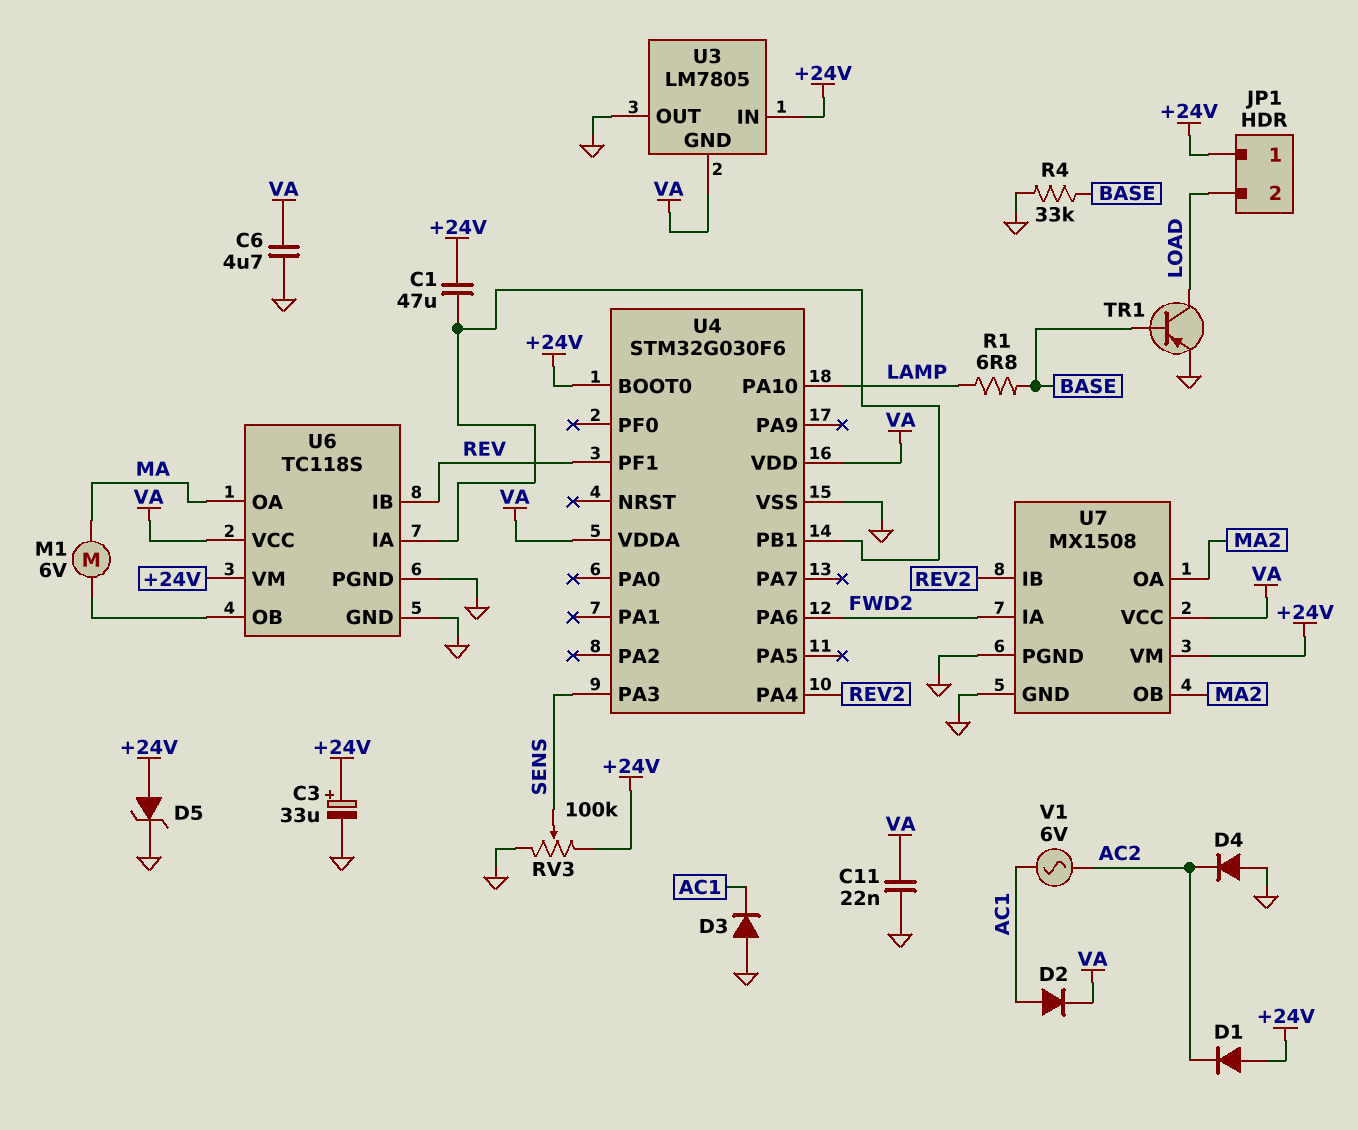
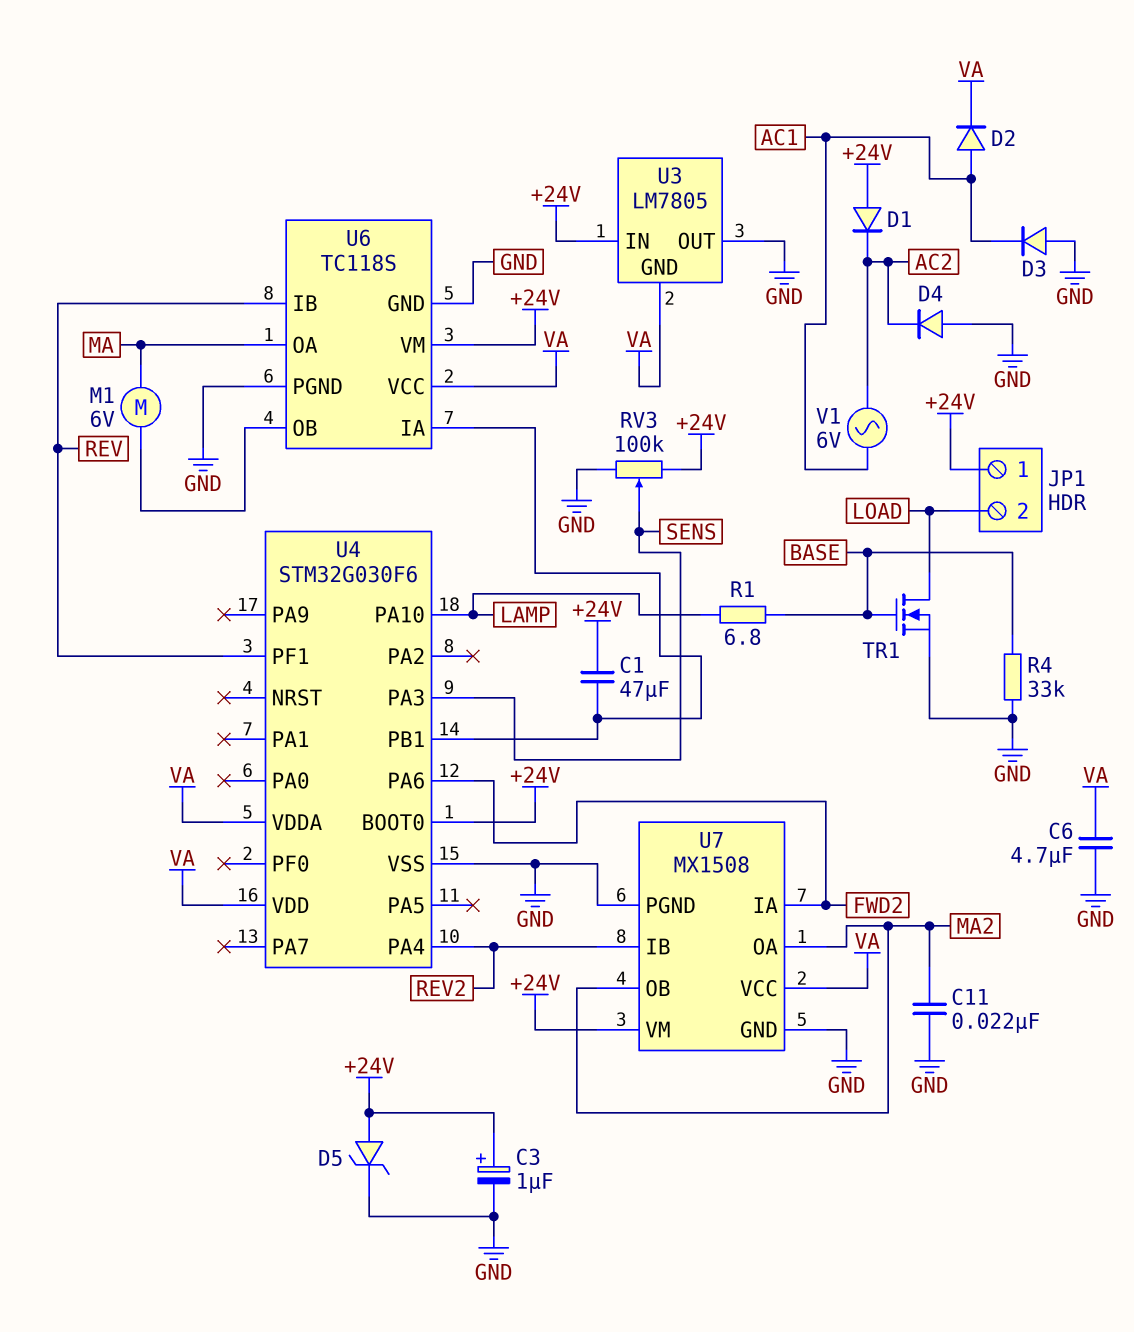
C3: 33uF (plus +24V, minus GND) -> 1uF (plus +24V, minus GND)
C11: 22nF (GND, VA) -> 22nF (GND, MA2)
TR1: PNP (B BASE, C LOAD, E GND) -> NMOS (G BASE, D LOAD, S GND)

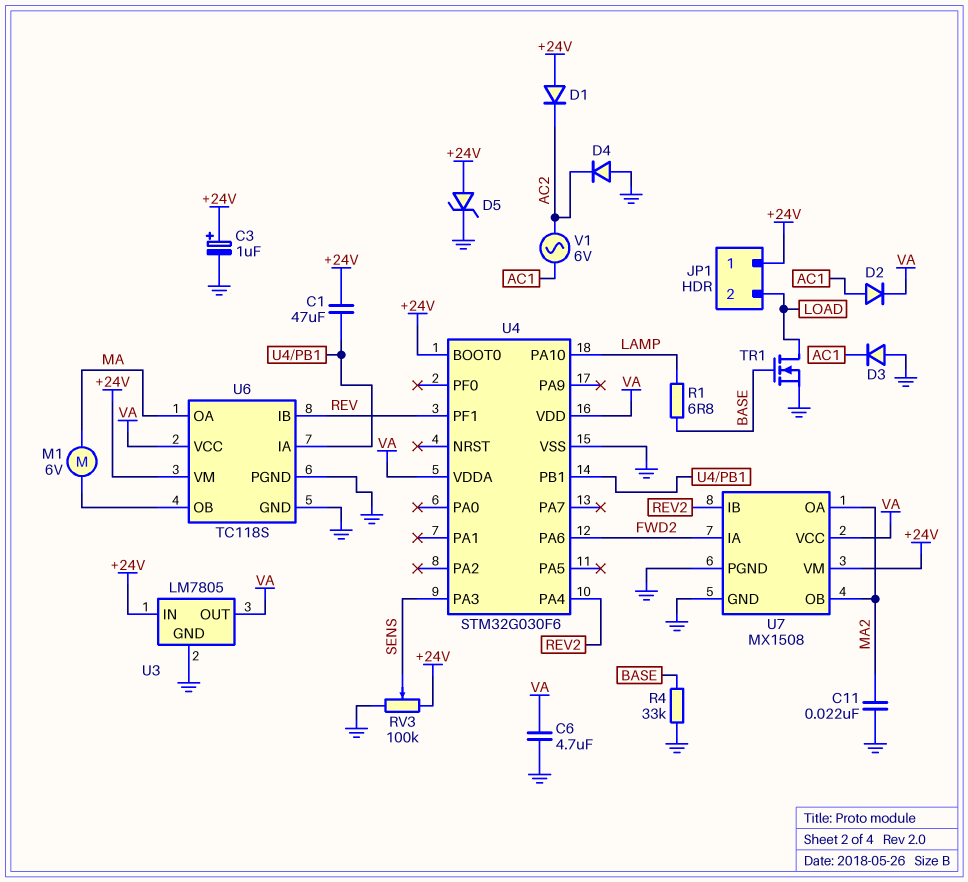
U3 pin GND: VA -> GND
U3 pin OUT: GND -> VA

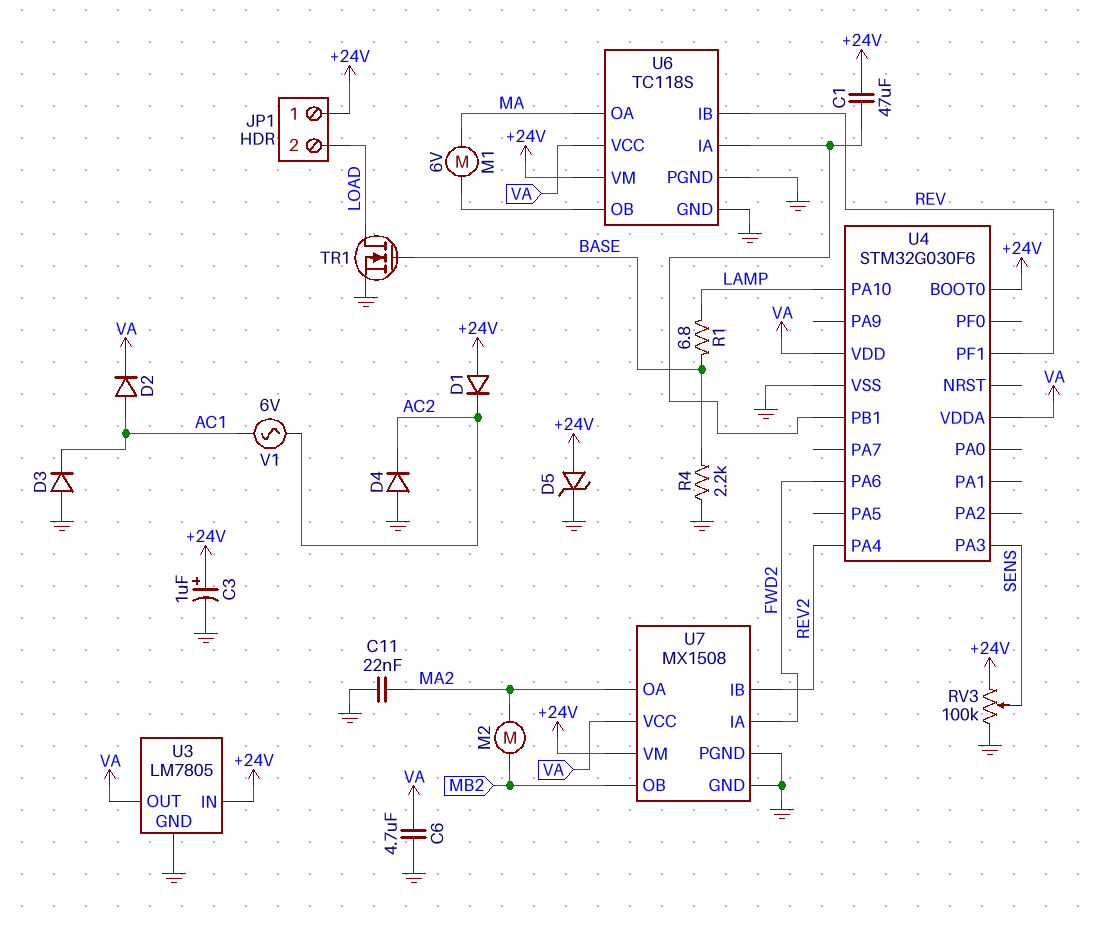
M2: none -> motor (MA2, MB2)
R4: 33k (BASE, GND) -> 2.2k (BASE, GND)
U7 pin OB: MA2 -> MB2

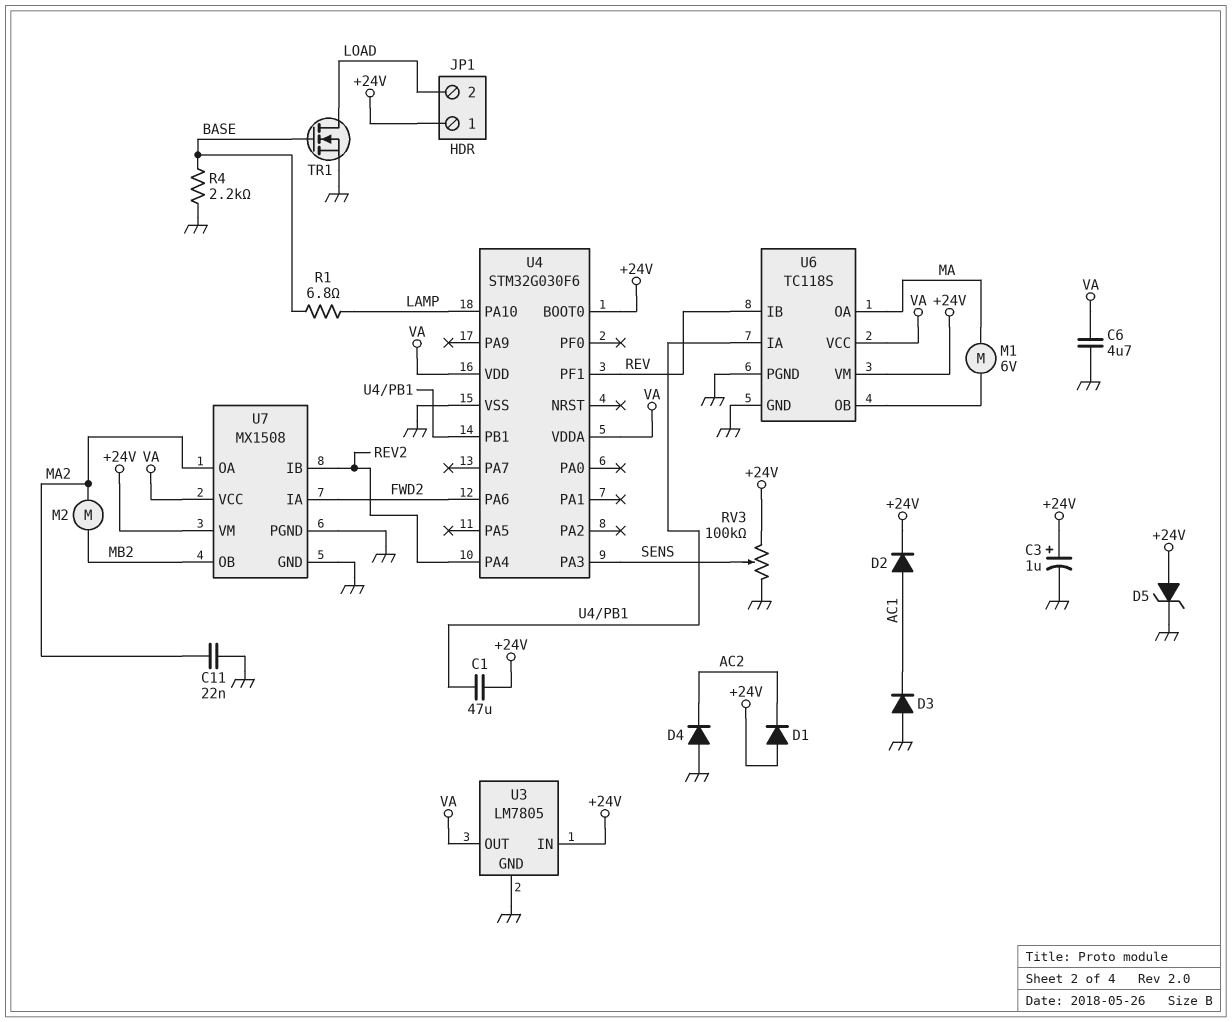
D2: diode (A AC1, K VA) -> diode (A AC1, K +24V)
V1: AC 6V (AC1, AC2) -> none

